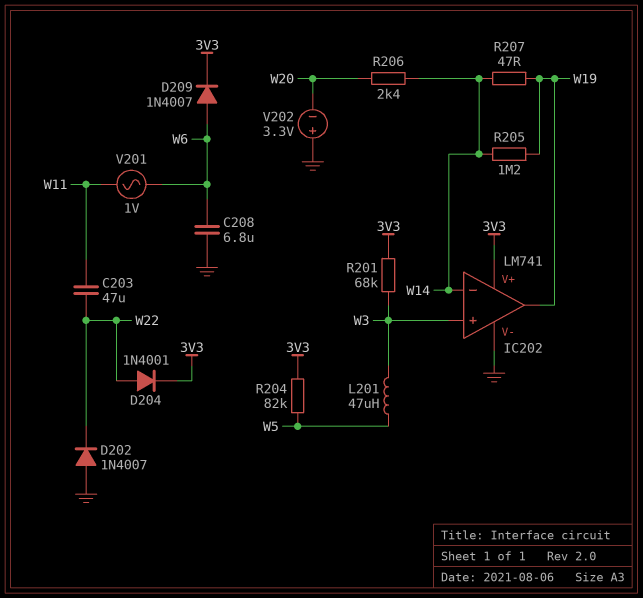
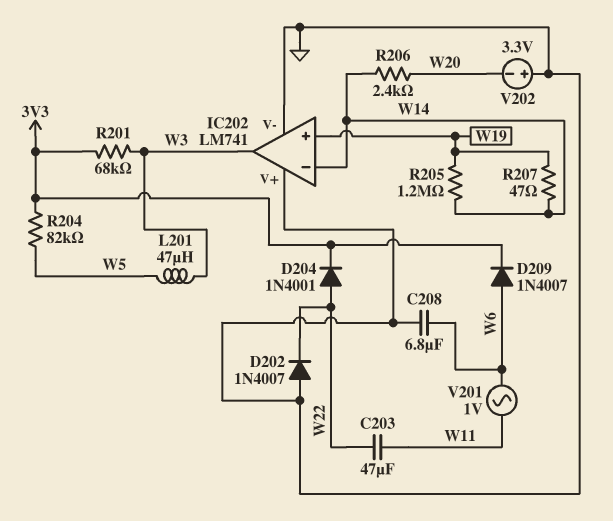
IC202 pin V+: 3V3 -> GND
IC202 pin in+: W3 -> W19
IC202 pin out: W19 -> W3

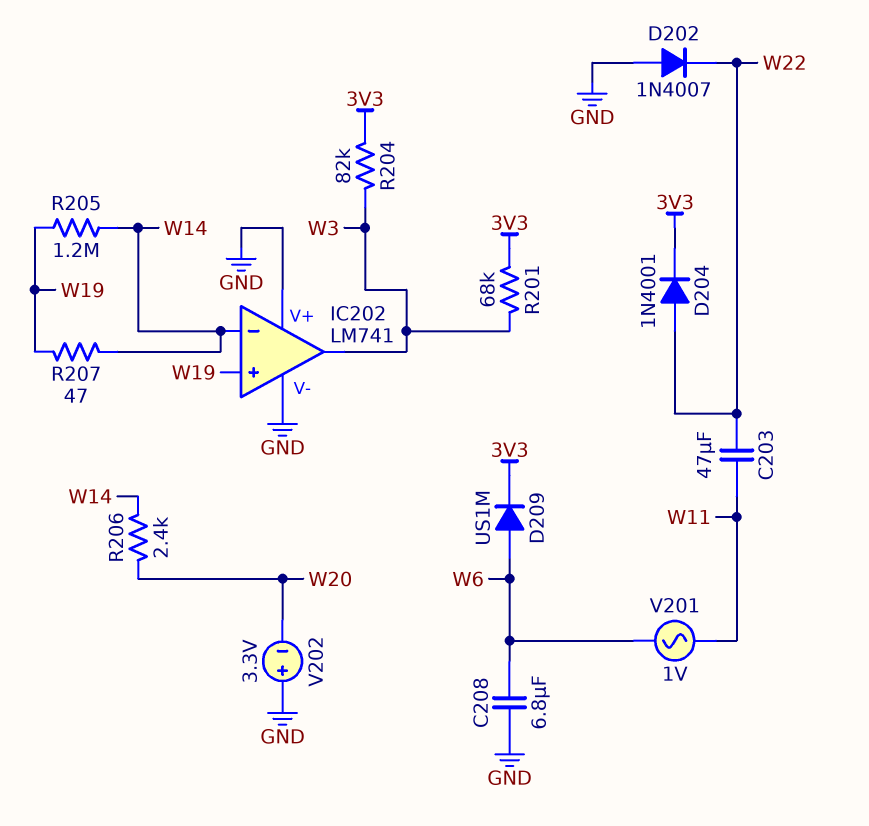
D209: diode 1N4007 (A W6, K 3V3) -> diode US1M (A W6, K 3V3)
L201: 47uH (W3, W5) -> none
R204: 82k (3V3, W5) -> 82k (3V3, W3)

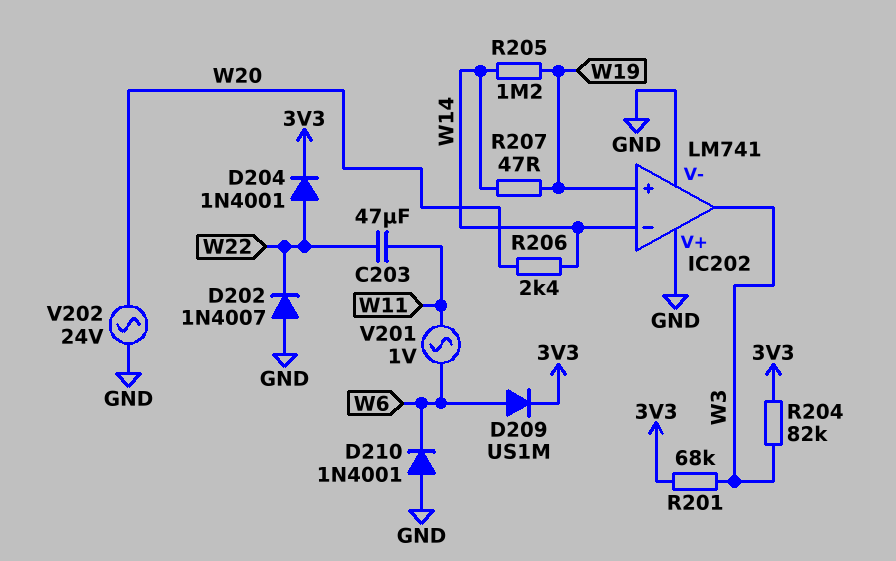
C208: 6.8uF (GND, W6) -> none
D210: none -> diode 1N4001 (A GND, K W6)
V202: 3.3V (plus GND, minus W20) -> AC 24V (GND, W20)

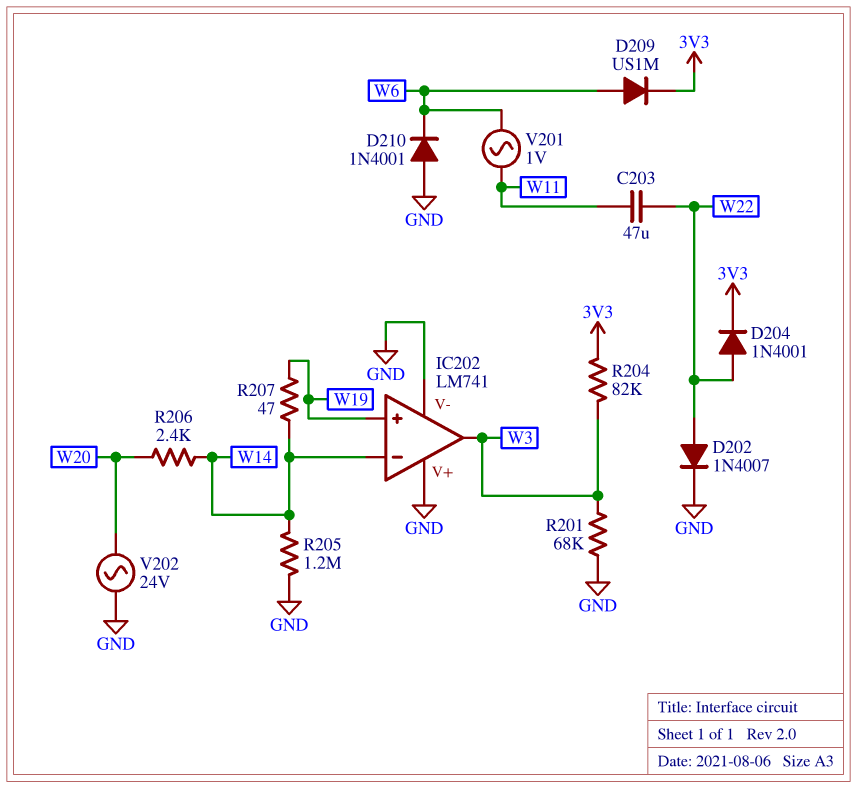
D202: diode 1N4007 (A GND, K W22) -> diode 1N4007 (A W22, K GND)
R201: 68k (3V3, W3) -> 68k (GND, W3)
R205: 1.2M (W14, W19) -> 1.2M (GND, W14)

